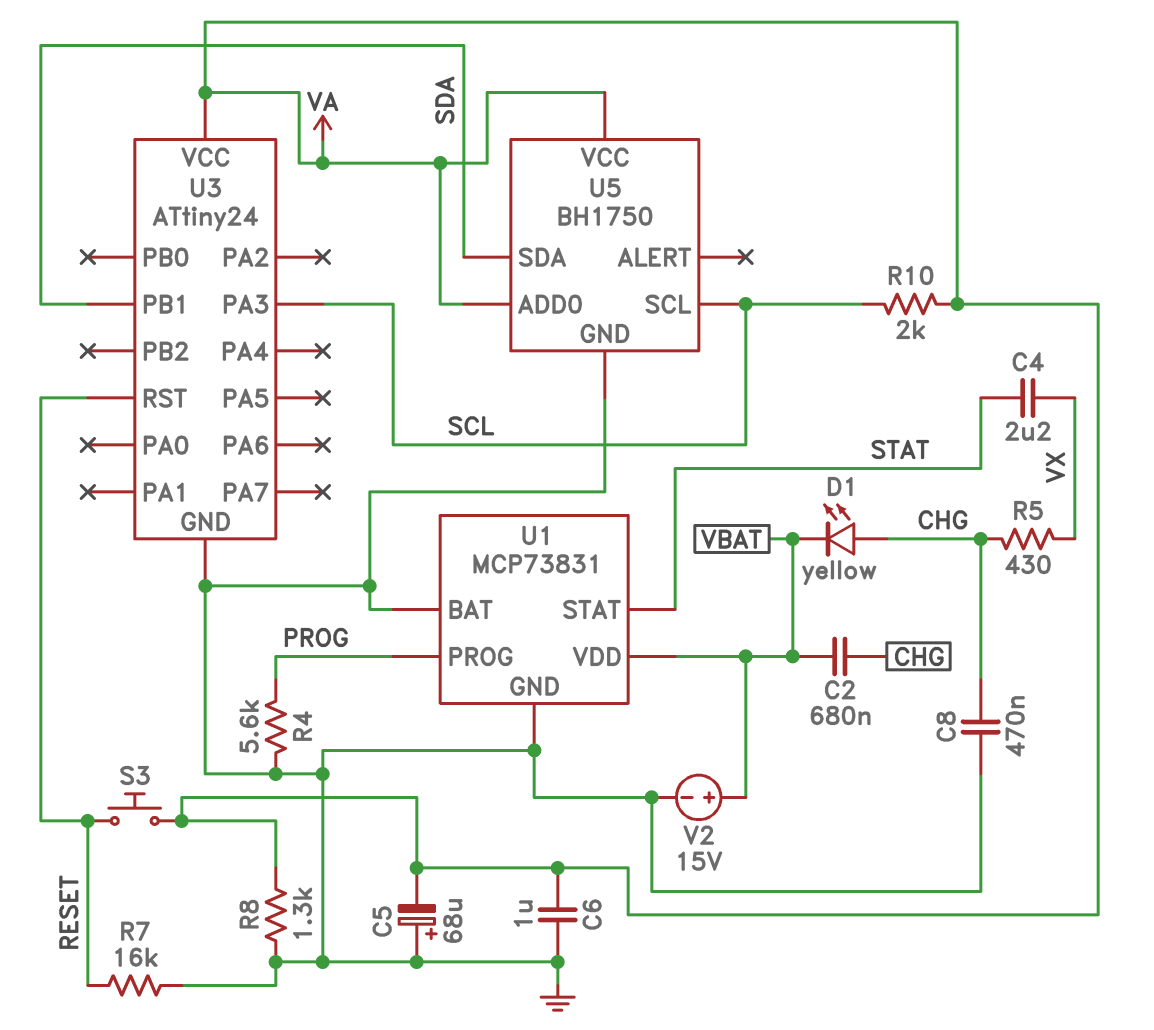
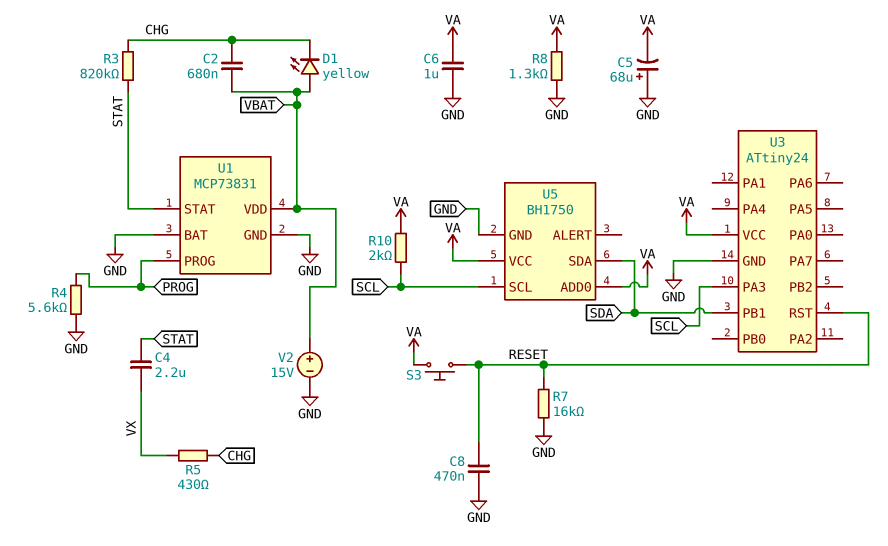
C8: 470nF (CHG, GND) -> 470nF (GND, RESET)
D1: LED yellow (A CHG, K VBAT) -> LED yellow (A VBAT, K CHG)
R3: none -> 820k (CHG, STAT)

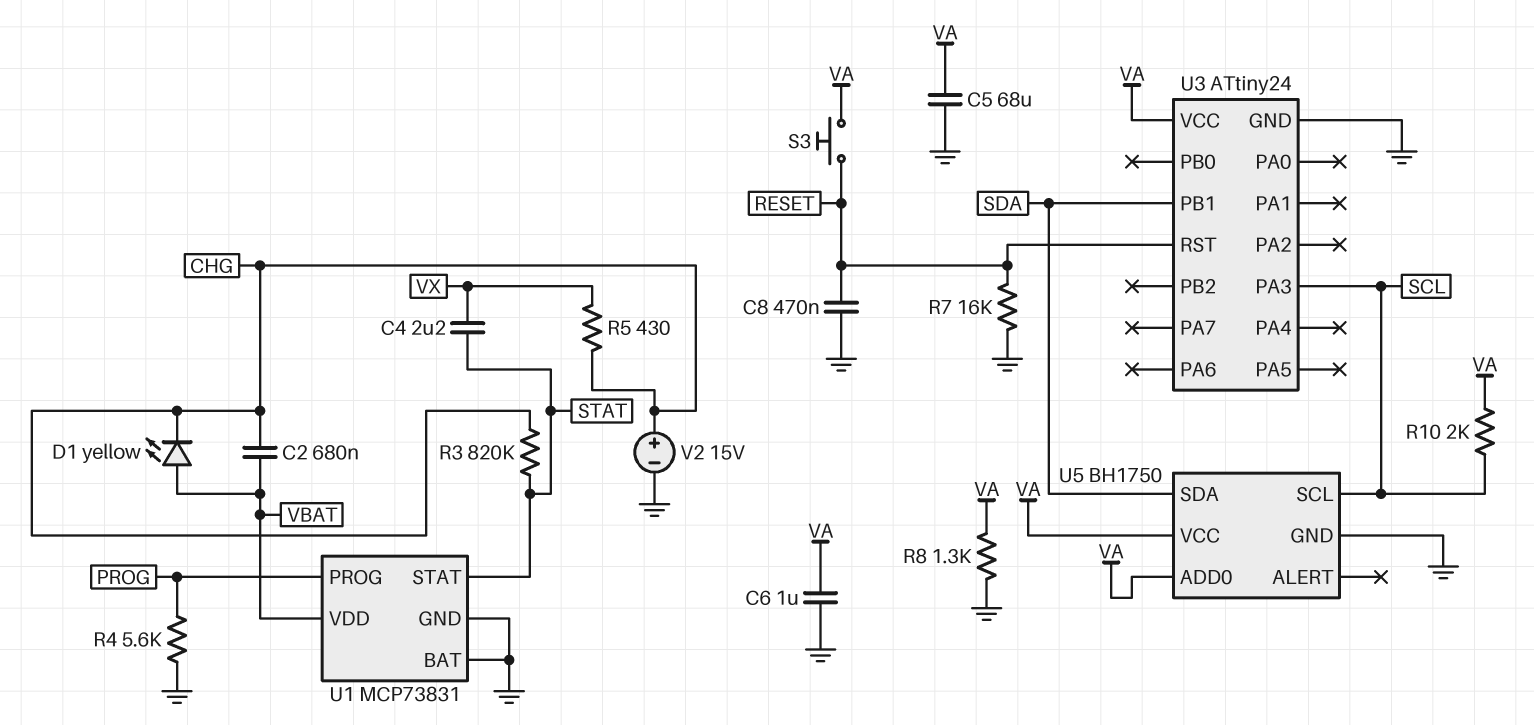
C5: 68uF (plus GND, minus VA) -> 68uF (GND, VA)
V2: 15V (plus VBAT, minus GND) -> 15V (plus CHG, minus GND)

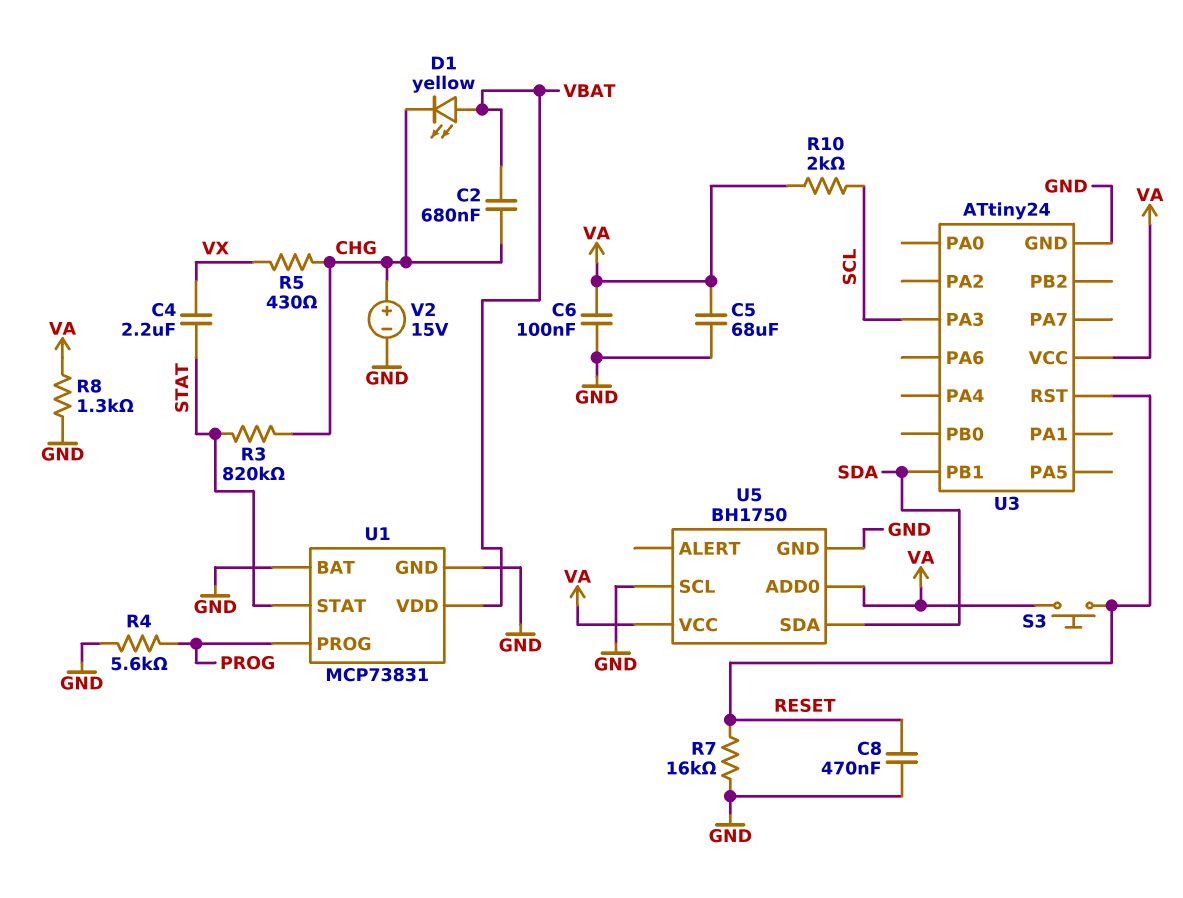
C6: 1uF (GND, VA) -> 100nF (GND, VA)
U5 pin SCL: SCL -> GND

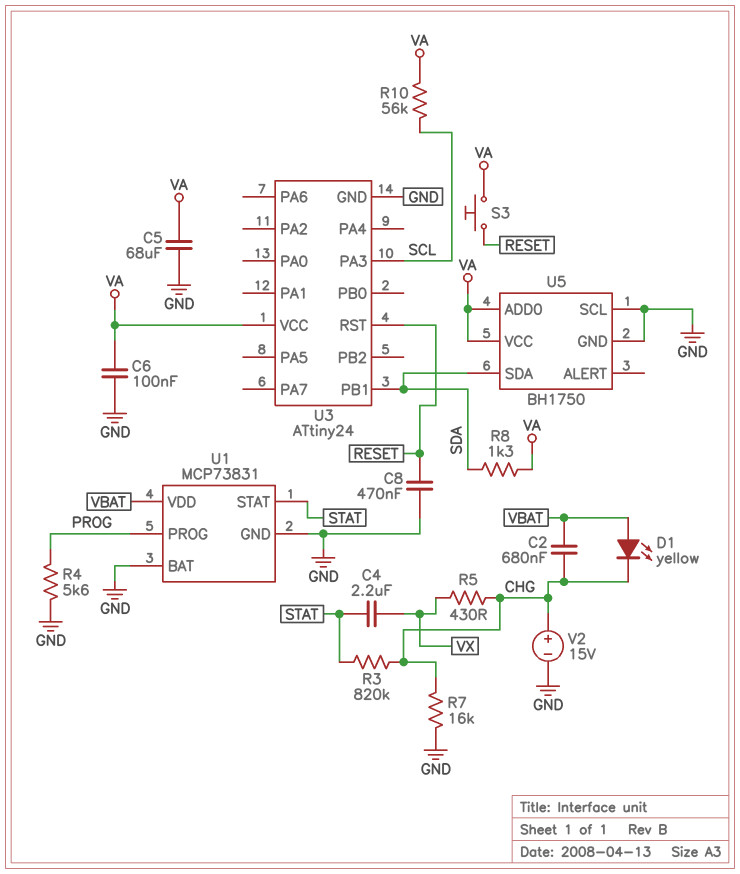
R7: 16k (GND, RESET) -> 16k (CHG, GND)
R8: 1.3k (GND, VA) -> 1.3k (SDA, VA)
R10: 2k (SCL, VA) -> 56k (SCL, VA)

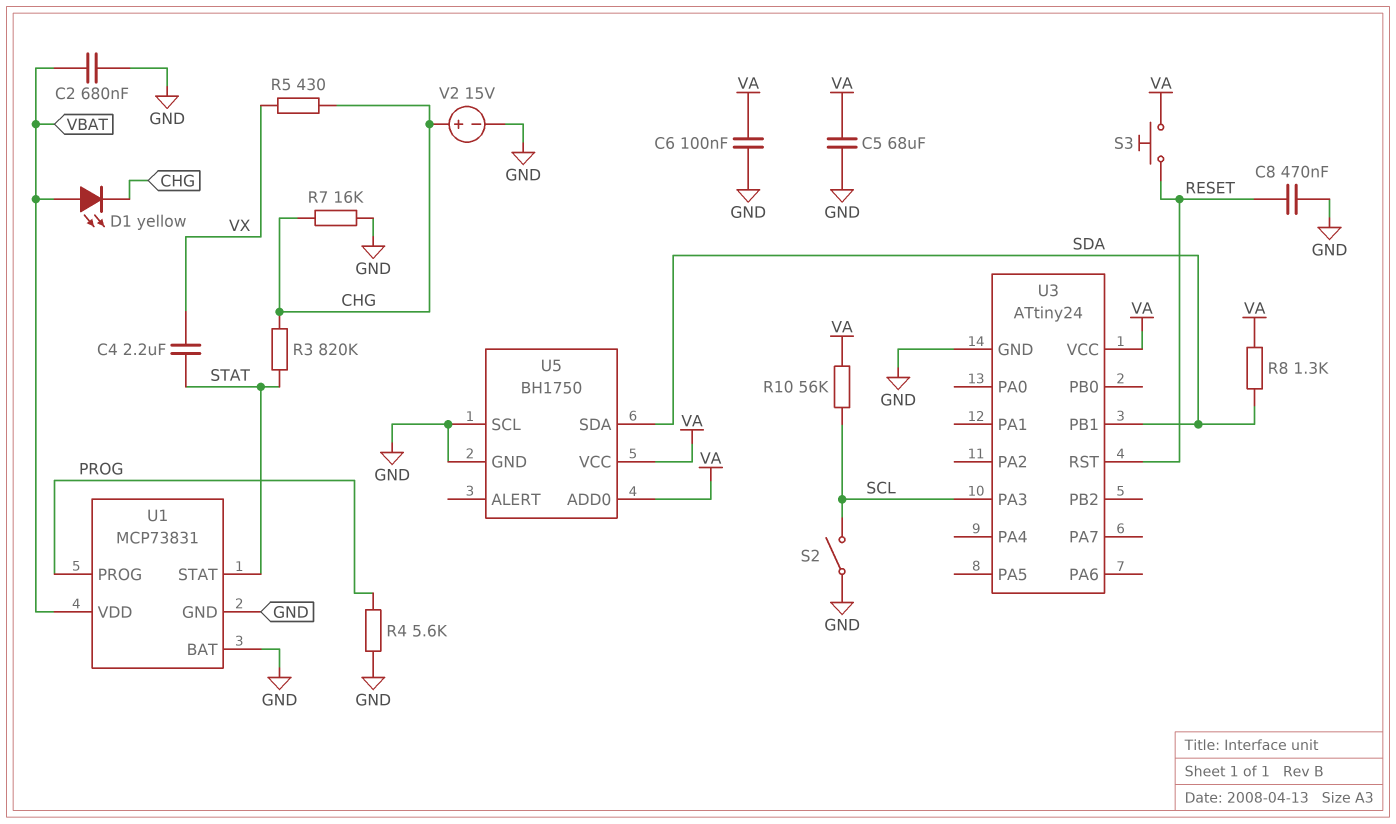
C2: 680nF (CHG, VBAT) -> 680nF (GND, VBAT)
S2: none -> switch (GND, SCL)

